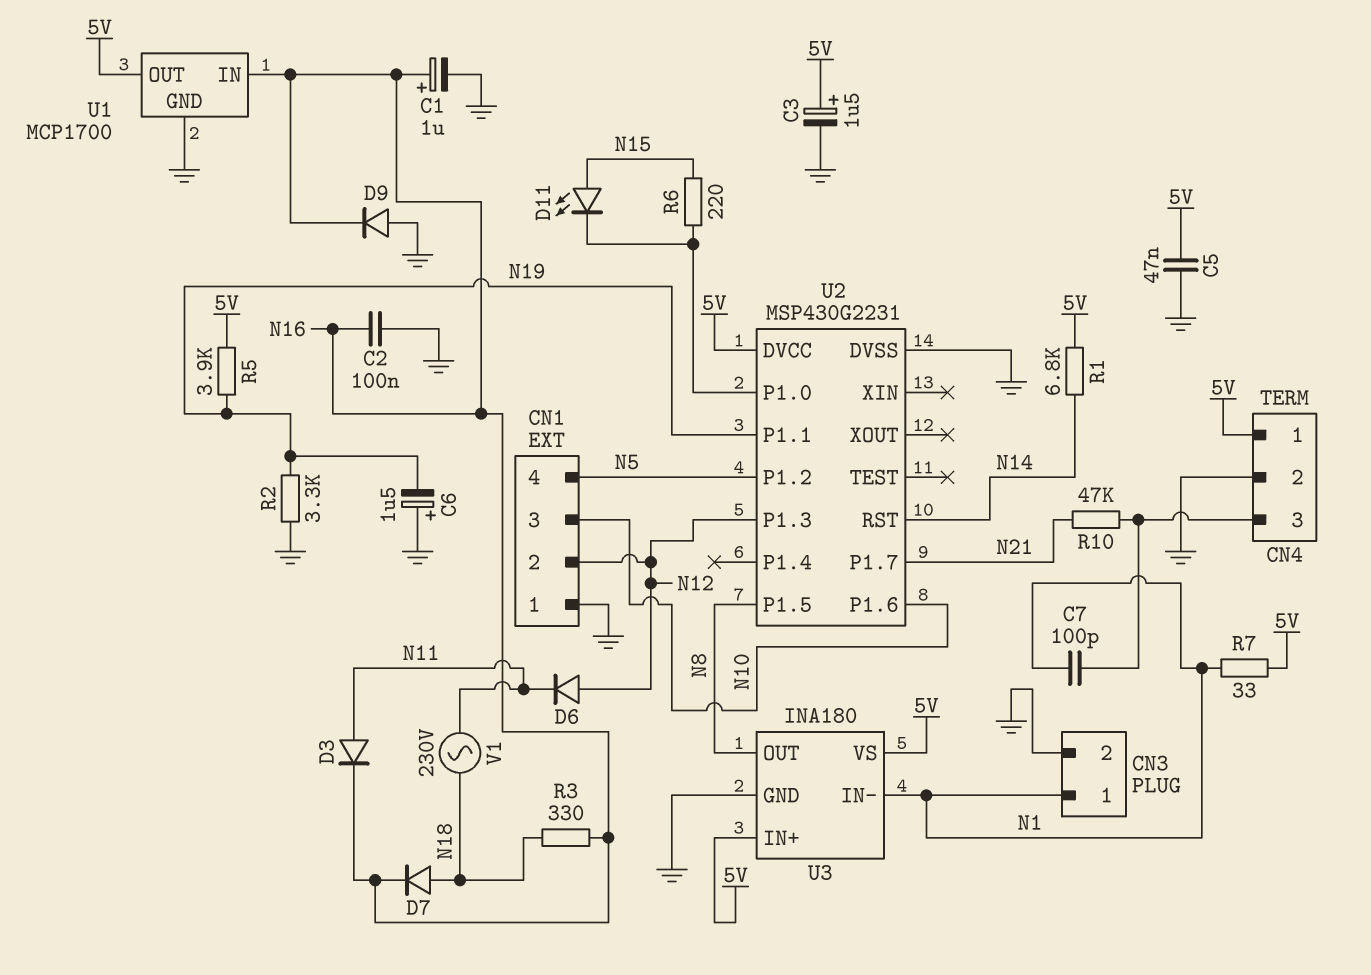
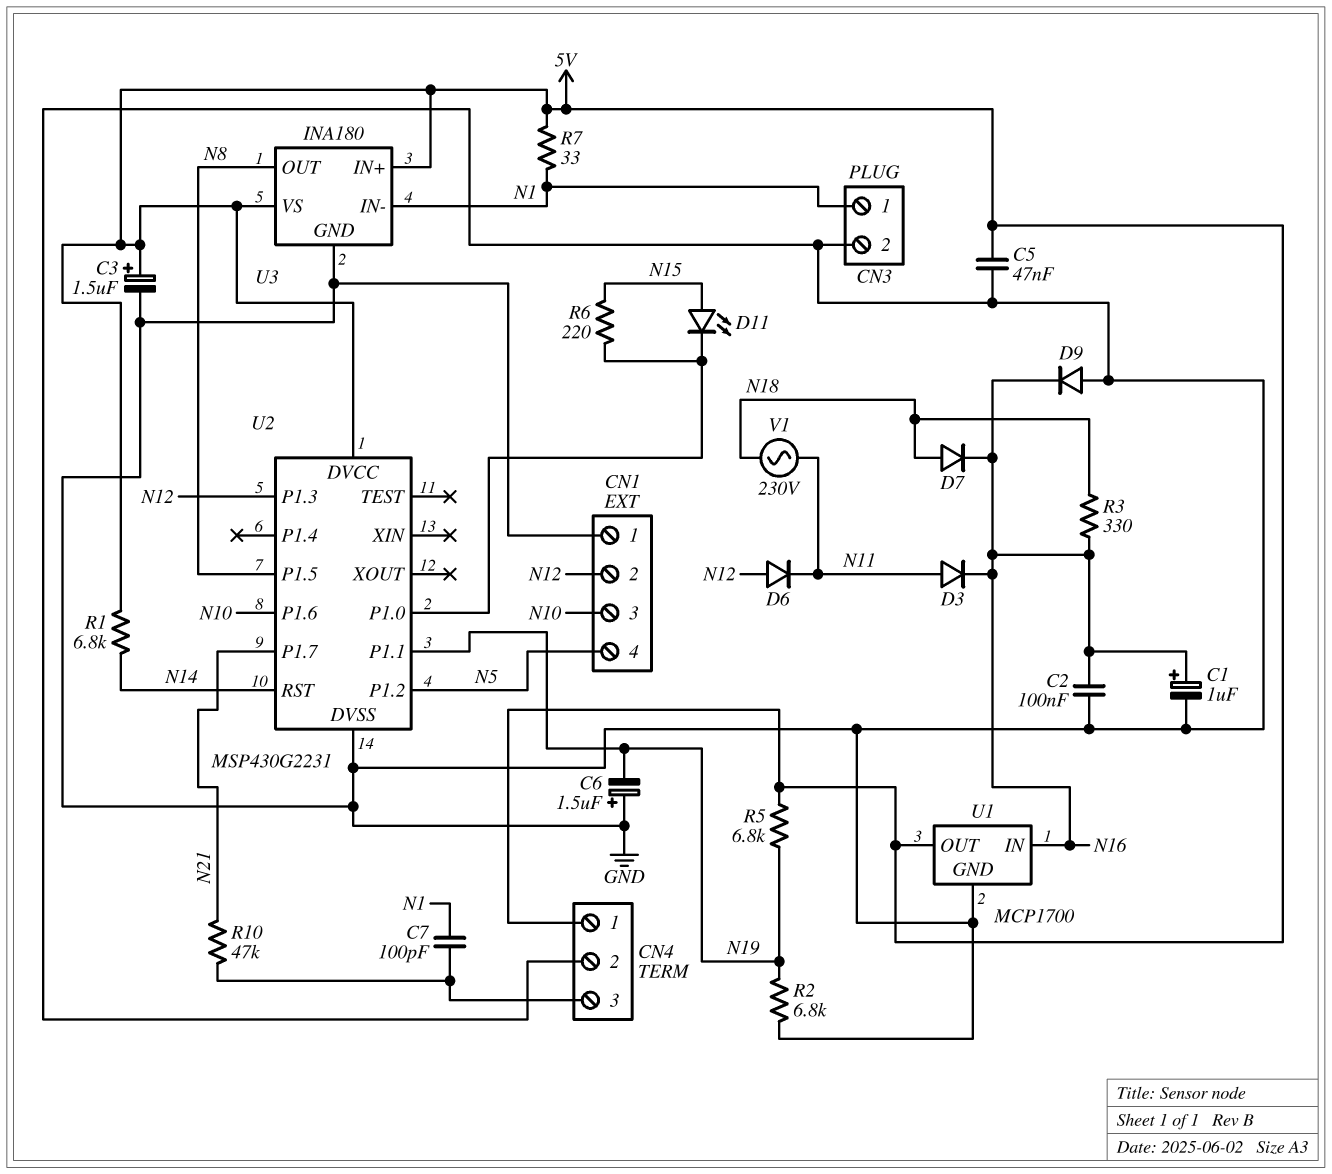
R2: 3.3k (GND, N19) -> 6.8k (GND, N19)
R5: 3.9k (5V, N19) -> 6.8k (5V, N19)

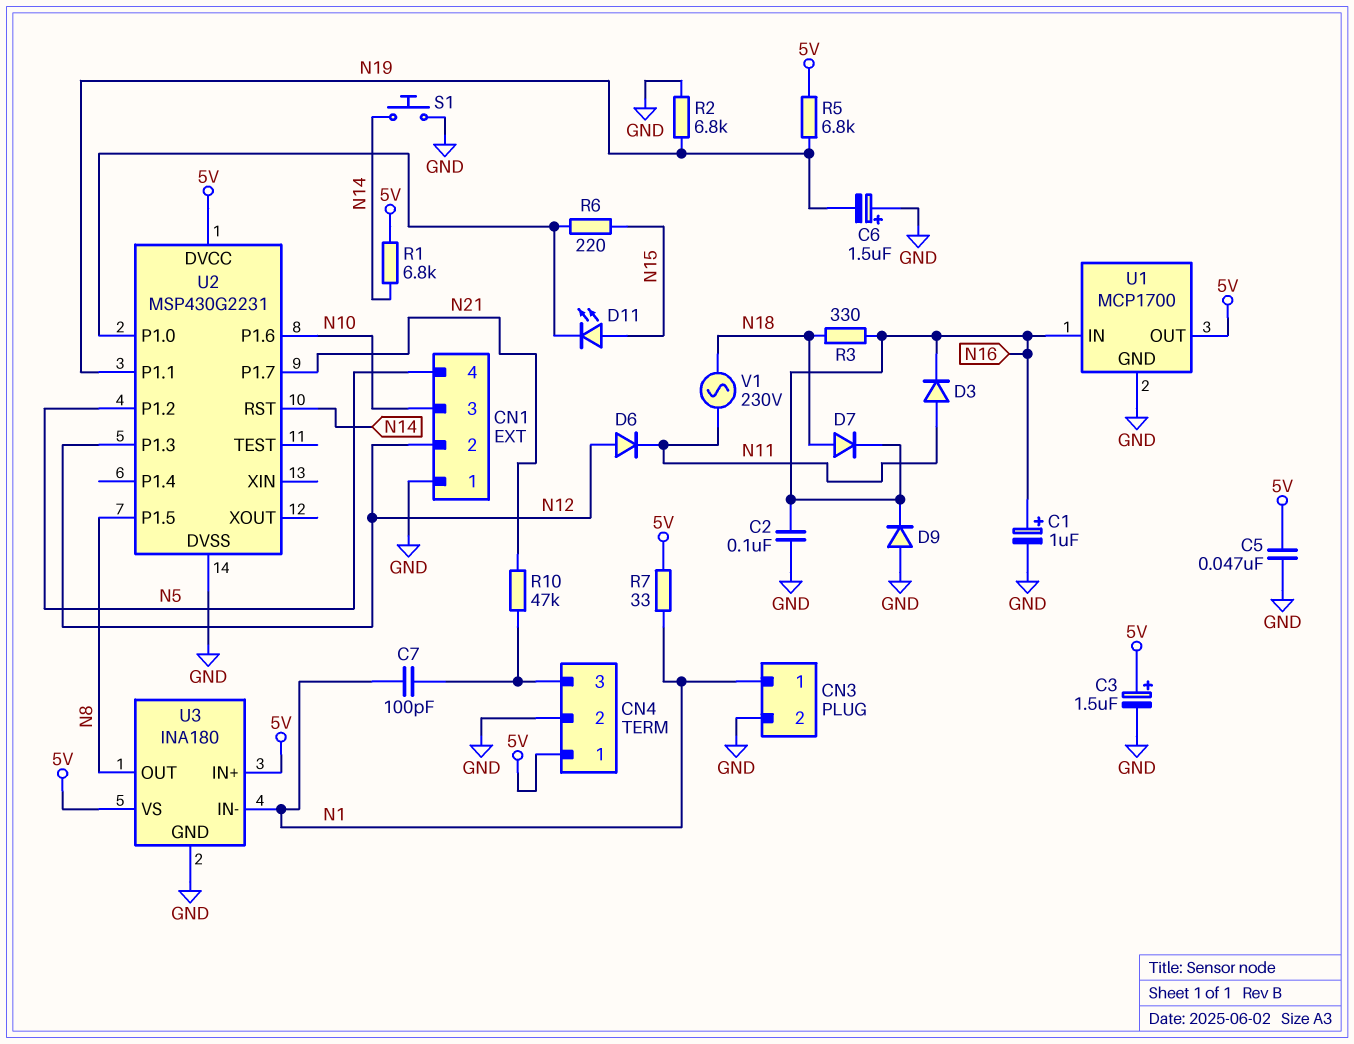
S1: none -> button (GND, N14)

